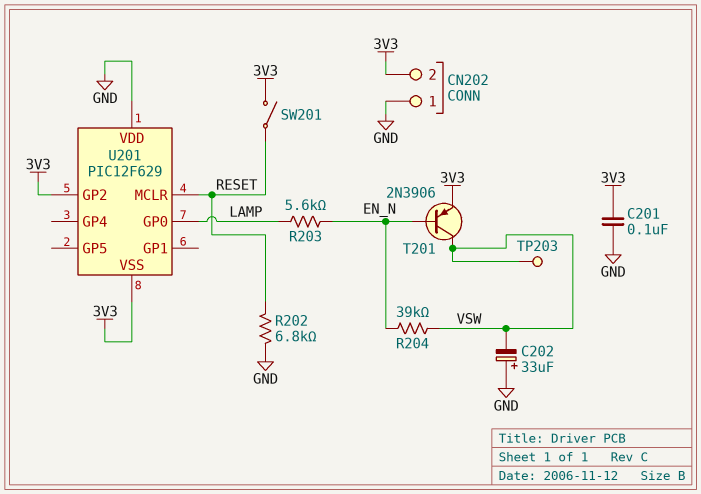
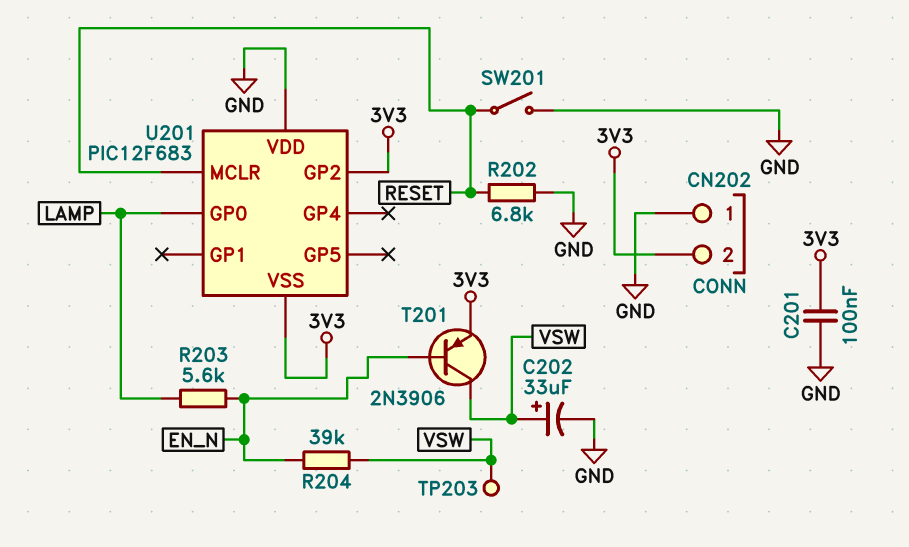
C202: 33uF (plus GND, minus VSW) -> 33uF (plus VSW, minus GND)
SW201: switch (3V3, RESET) -> switch (GND, RESET)
U201: PIC12F629 -> PIC12F683

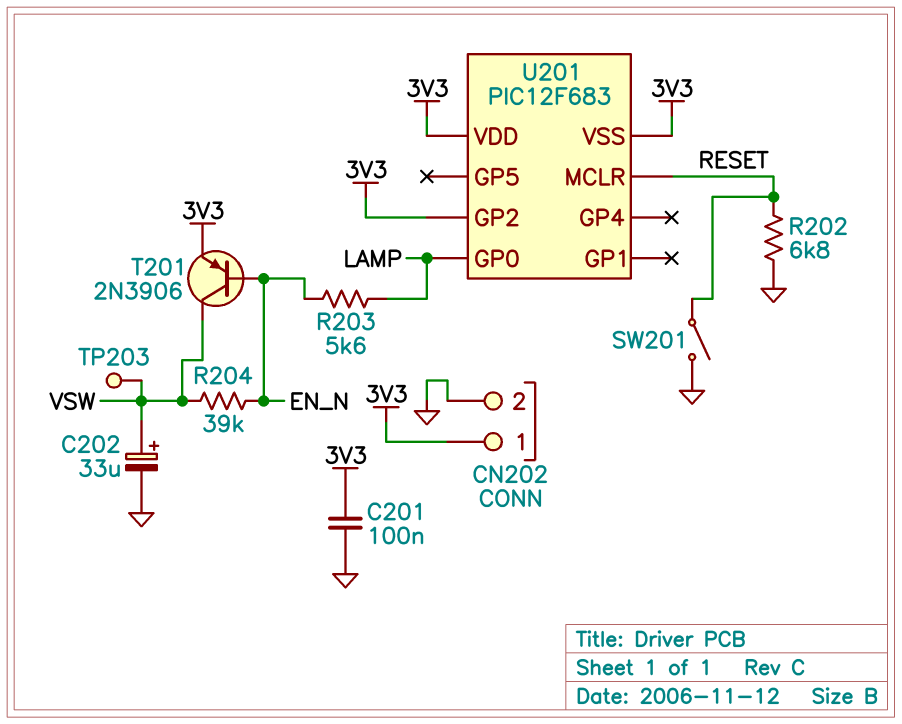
CN202 pin 1: GND -> 3V3
CN202 pin 2: 3V3 -> GND
U201 pin VDD: GND -> 3V3

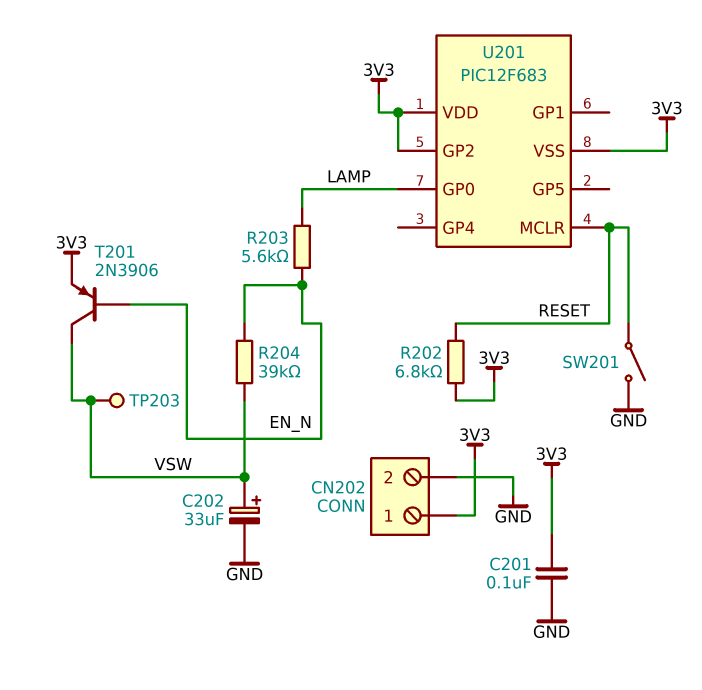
R202: 6.8k (GND, RESET) -> 6.8k (3V3, RESET)

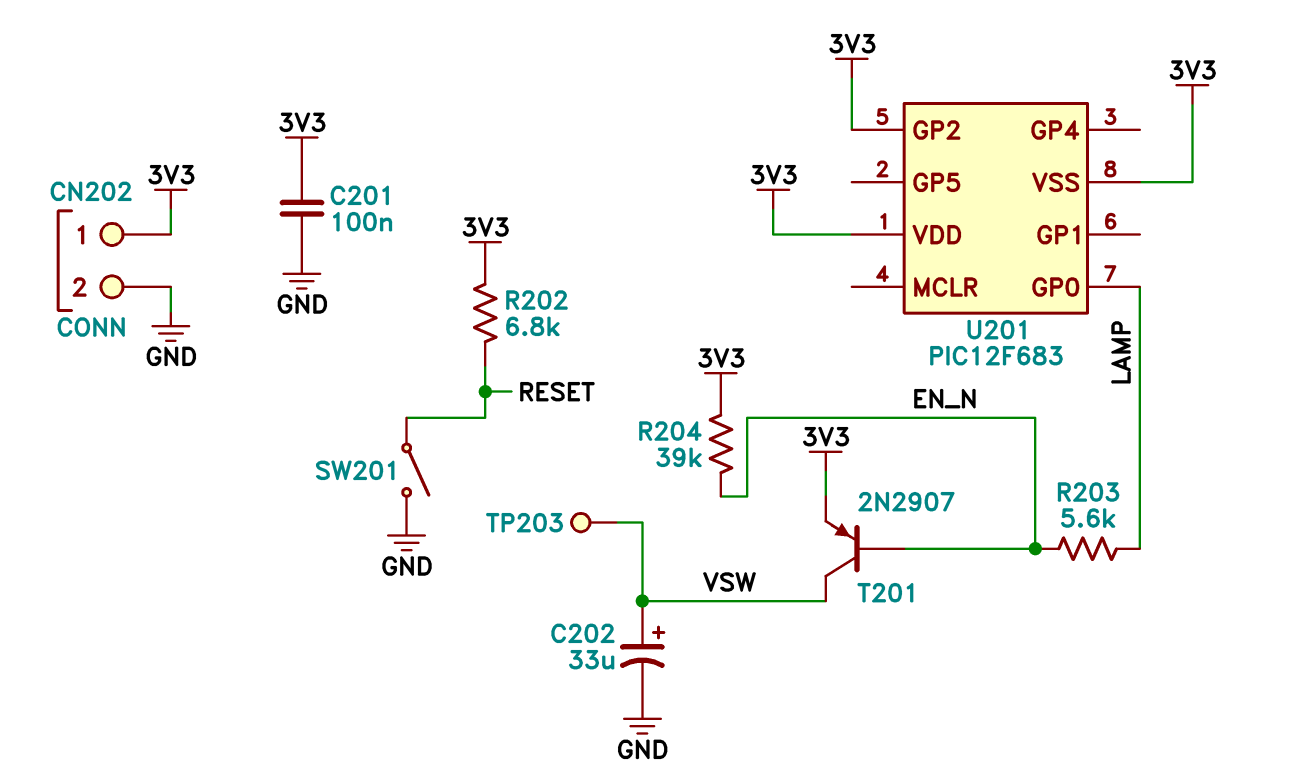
R204: 39k (EN_N, VSW) -> 39k (3V3, EN_N)
T201: PNP 2N3906 (B EN_N, C VSW, E 3V3) -> PNP 2N2907 (B EN_N, C VSW, E 3V3)
U201 pin MCLR: RESET -> none

